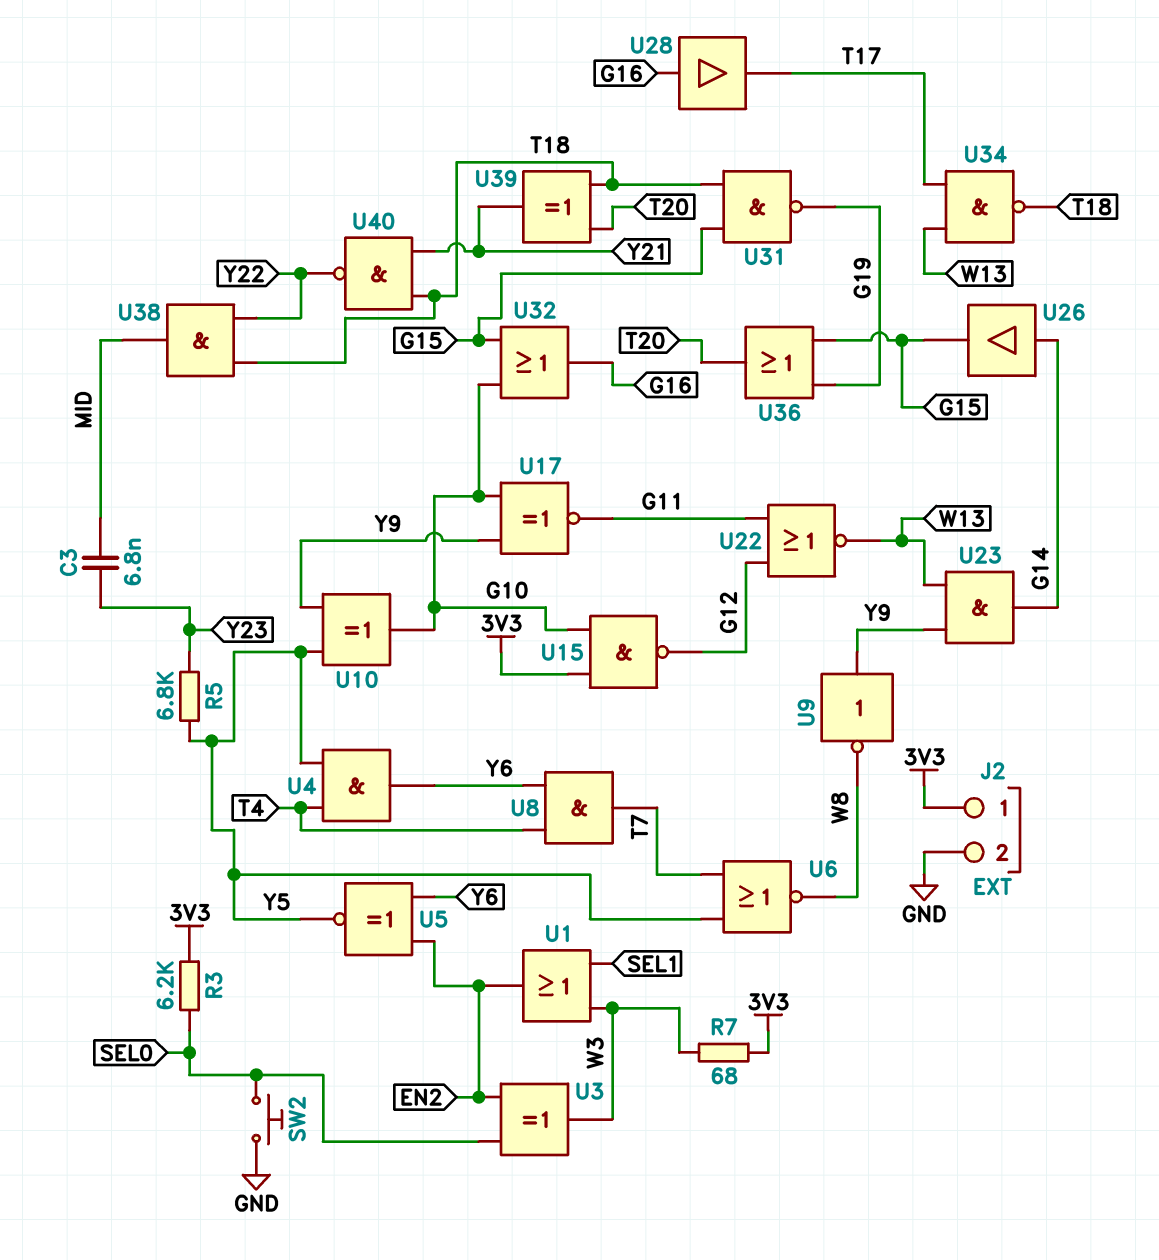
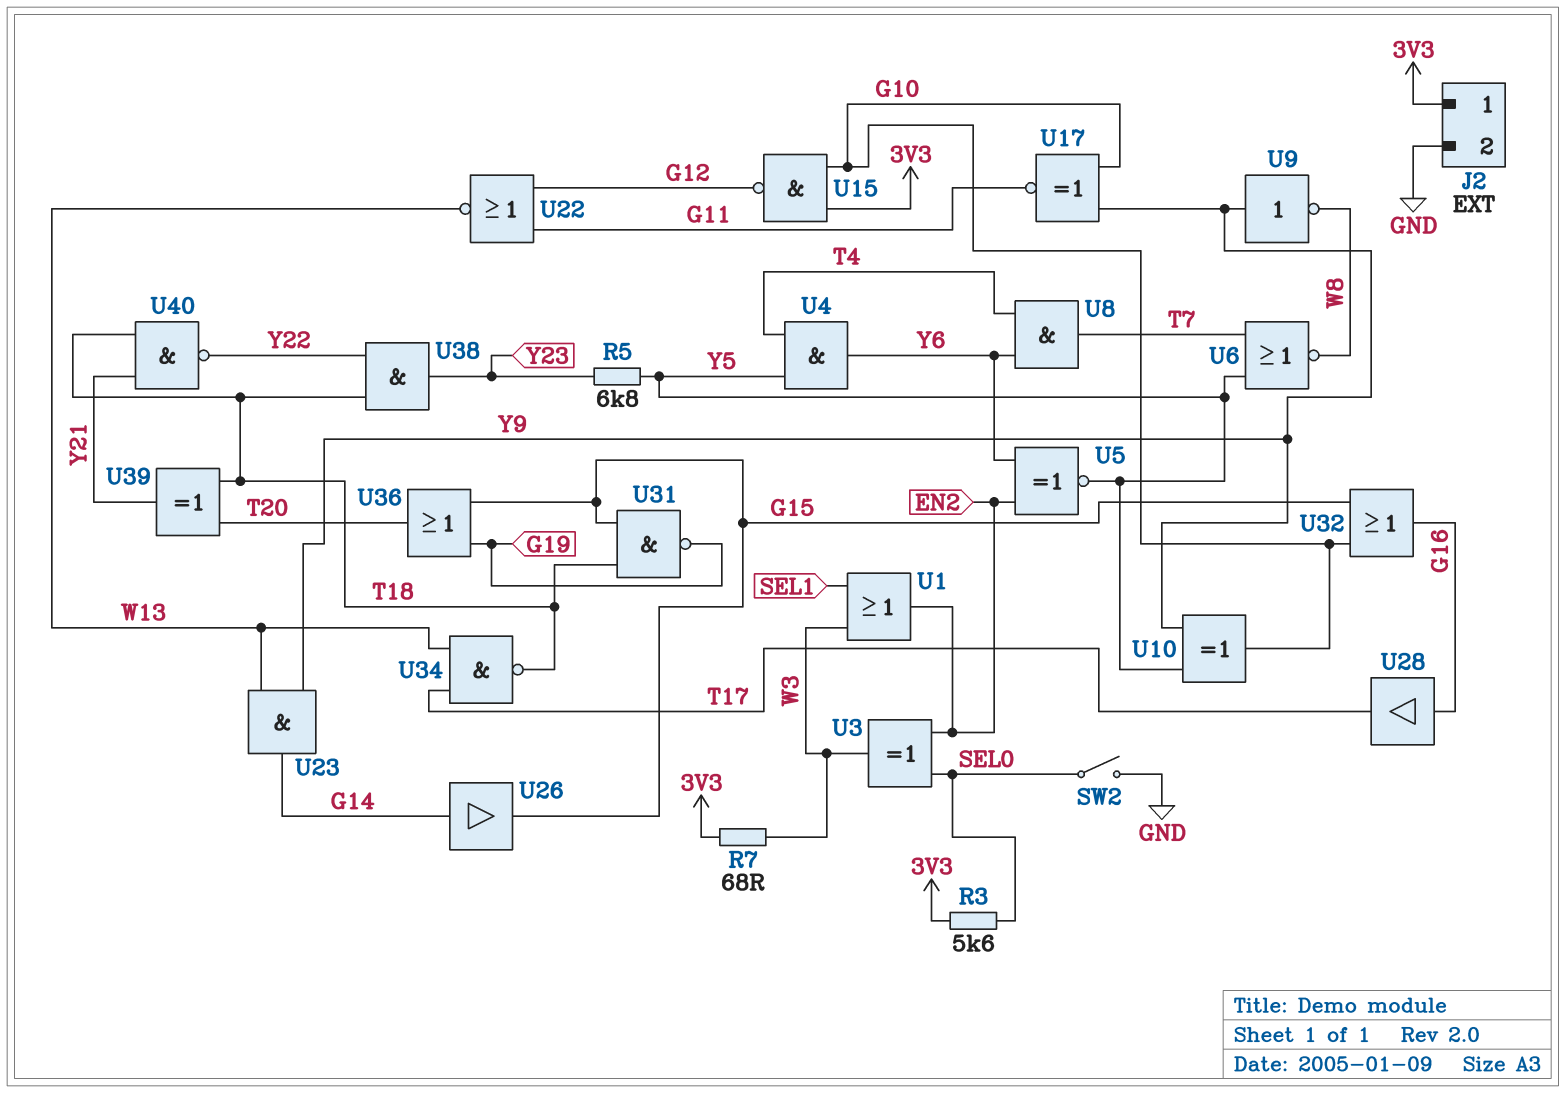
C3: 6.8nF (MID, Y23) -> none
R3: 6.2k (3V3, SEL0) -> 5.6k (3V3, SEL0)
SW2: button (GND, SEL0) -> switch (GND, SEL0)
U38: AND (in T18, in Y22, out MID) -> AND (in T18, in Y22, out Y23)

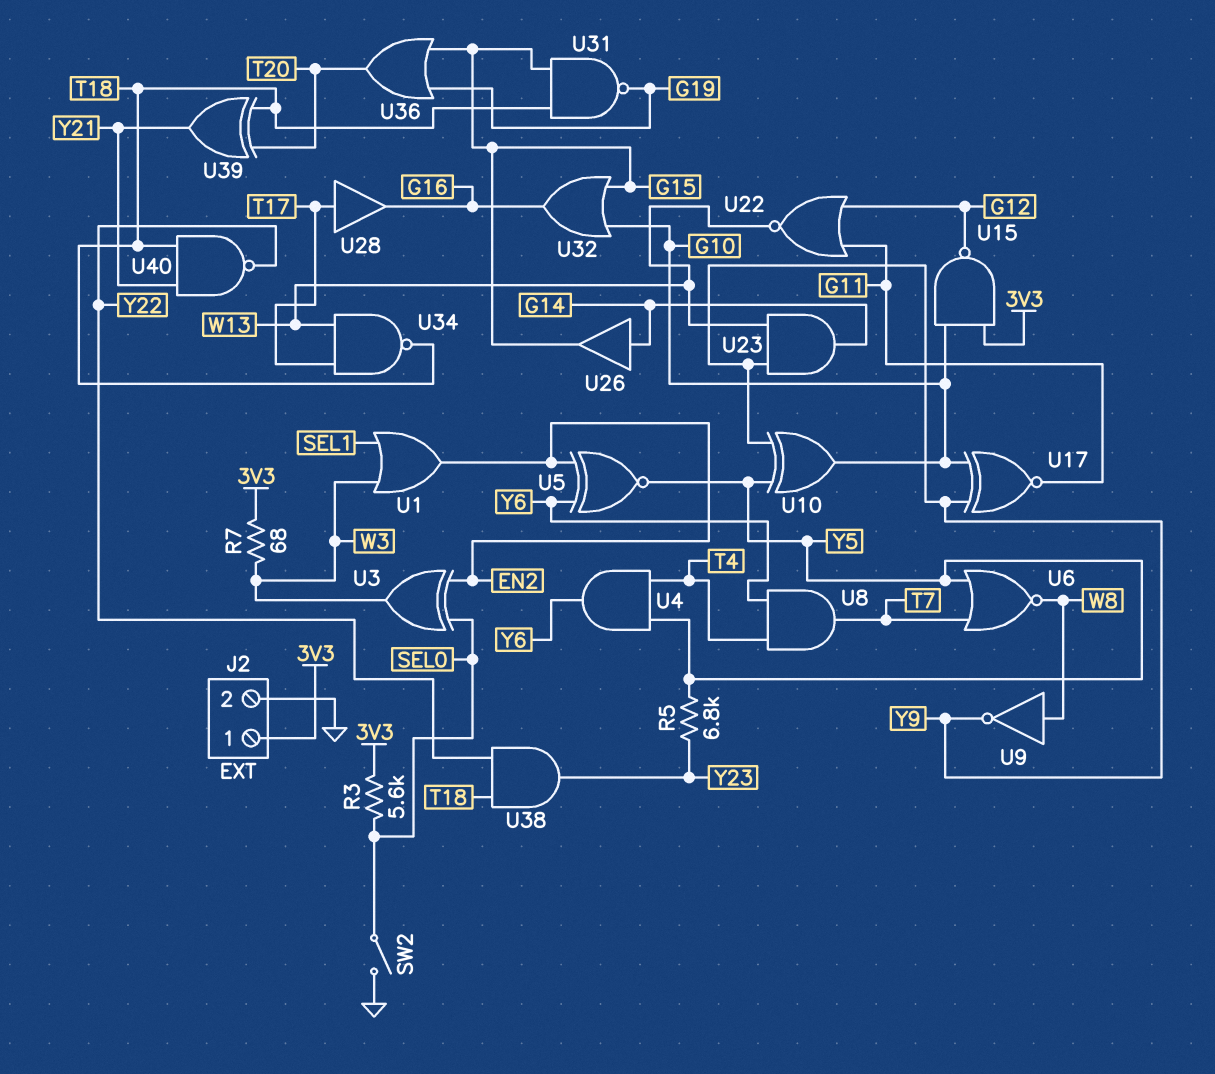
U9: NOT (in Y9, out W8) -> NOT (in W8, out Y9)
U28: buffer (in G16, out T17) -> buffer (in T17, out G16)

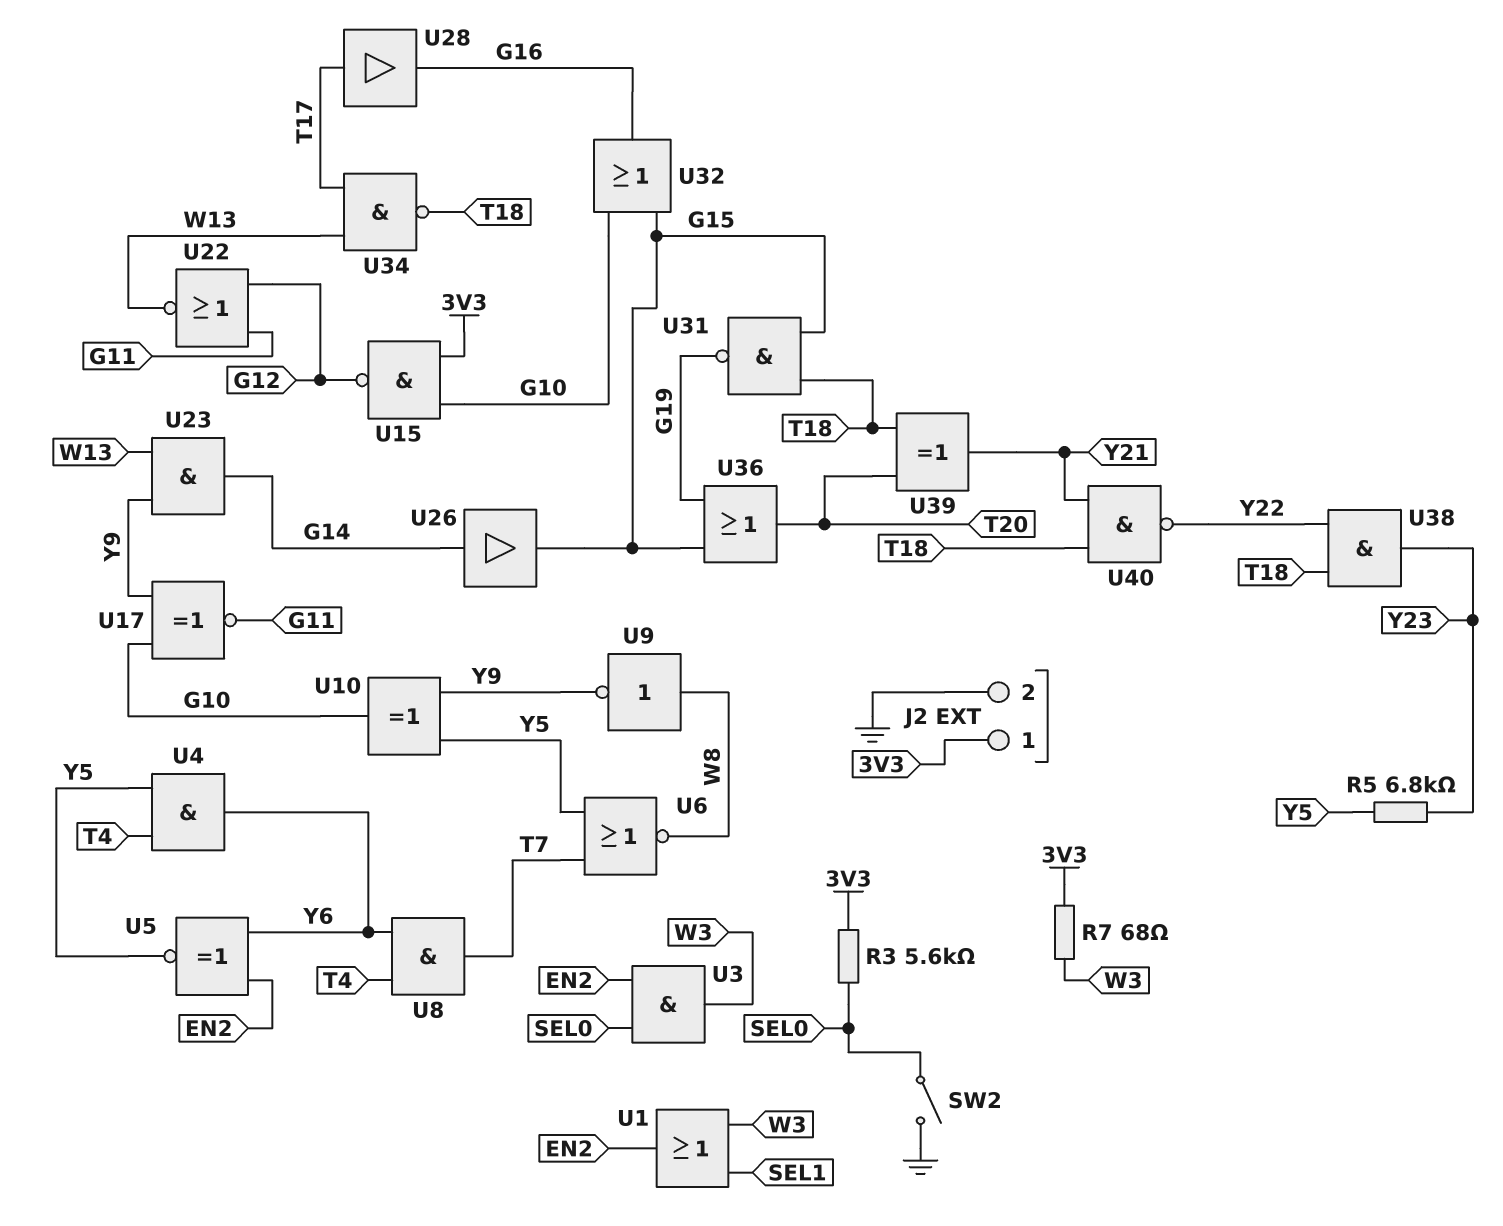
U3: XOR (in EN2, in SEL0, out W3) -> AND (in EN2, in SEL0, out W3)

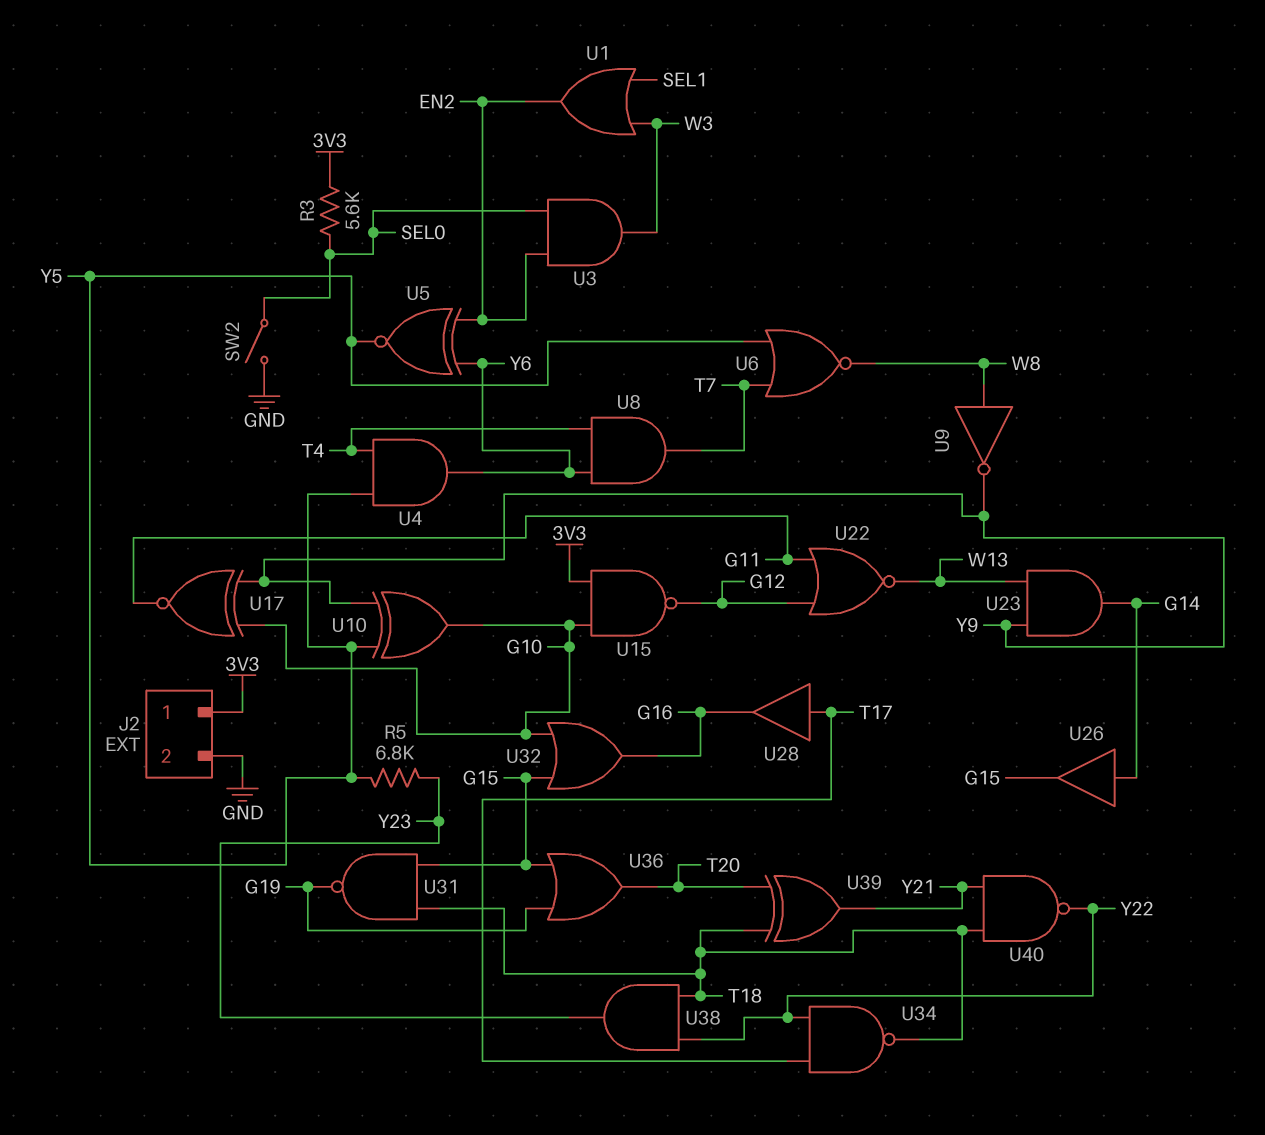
R7: 68 (3V3, W3) -> none
U34: NAND (in T17, in W13, out T18) -> NAND (in T17, in Y22, out T18)

